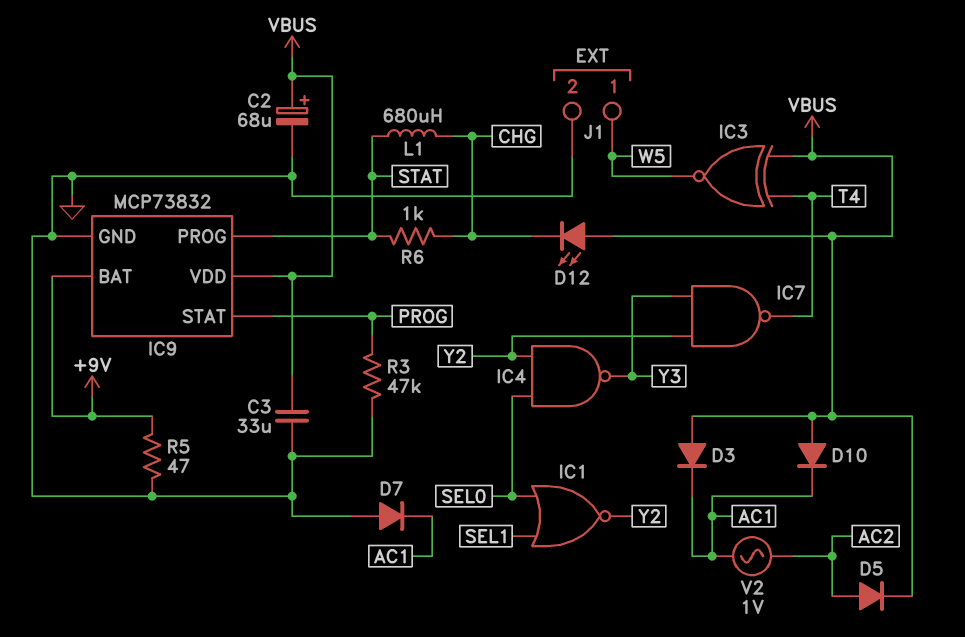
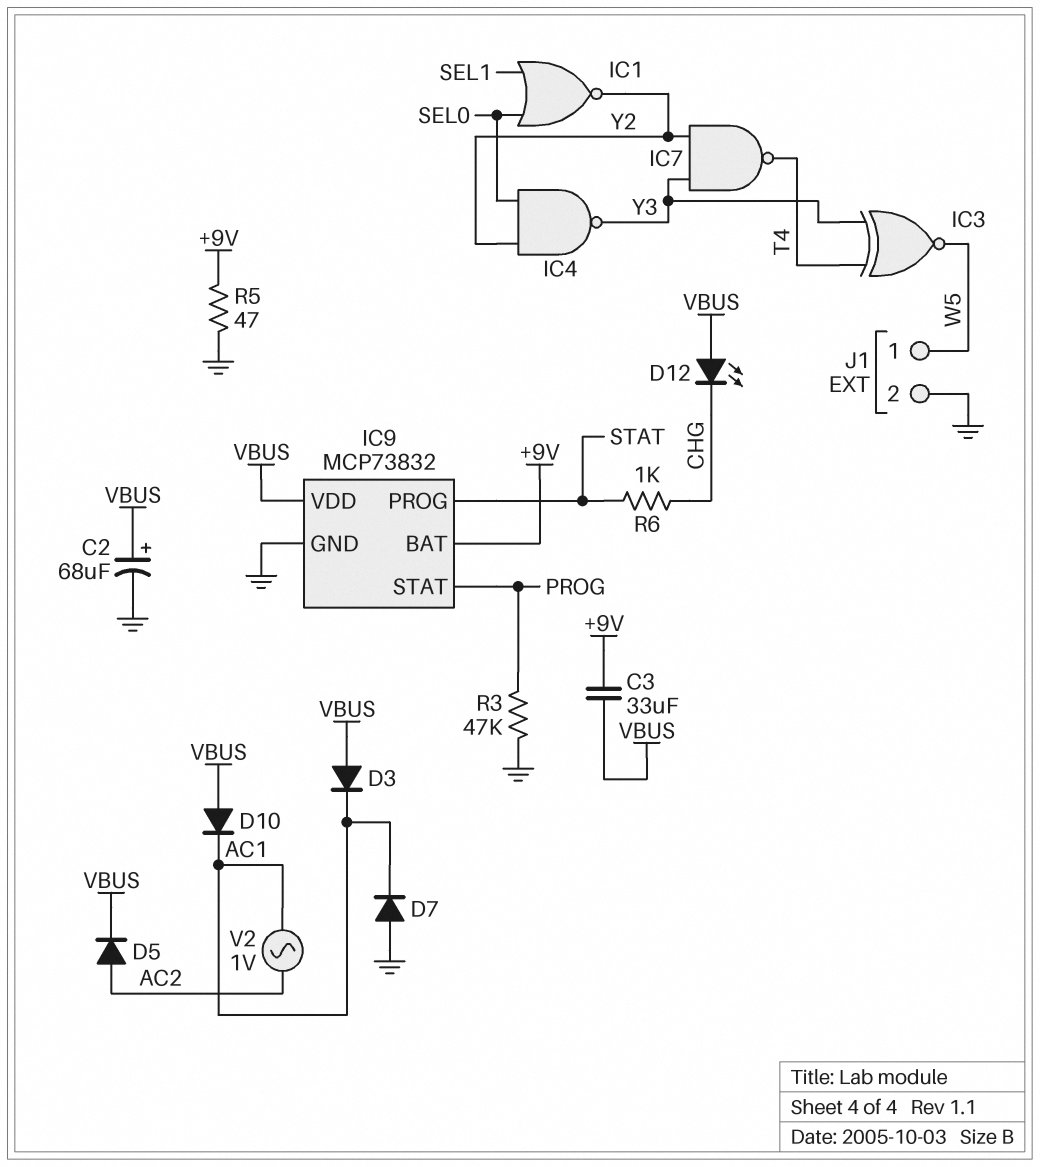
C3: 33uF (GND, VBUS) -> 33uF (+9V, VBUS)
IC3: XNOR (in T4, in VBUS, out W5) -> XNOR (in T4, in Y3, out W5)
L1: 680uH (CHG, STAT) -> none

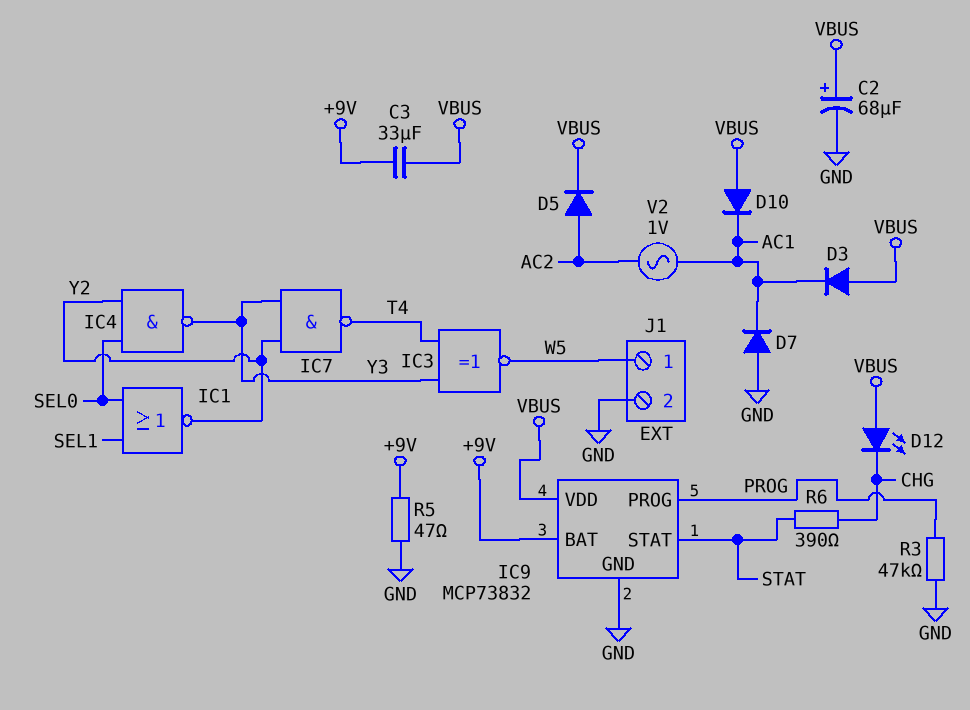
IC9 pin PROG: STAT -> PROG
IC9 pin STAT: PROG -> STAT
R6: 1k (CHG, STAT) -> 390 (CHG, STAT)

